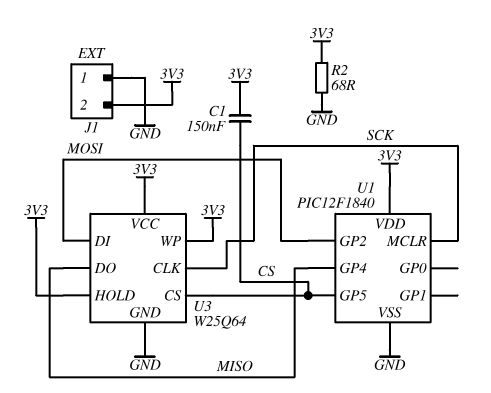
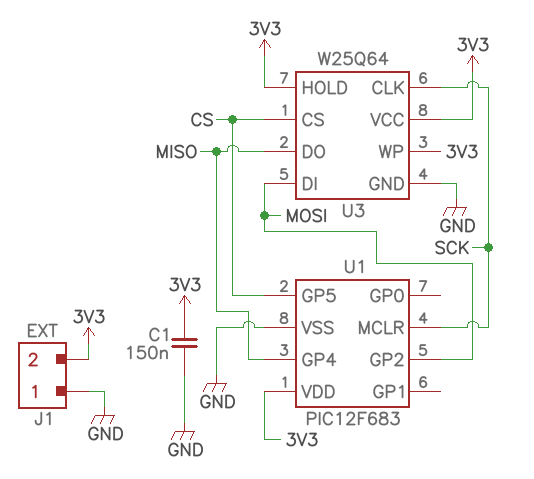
C1: 150nF (3V3, CS) -> 150nF (3V3, GND)
R2: 68 (3V3, GND) -> none
U1: PIC12F1840 -> PIC12F683

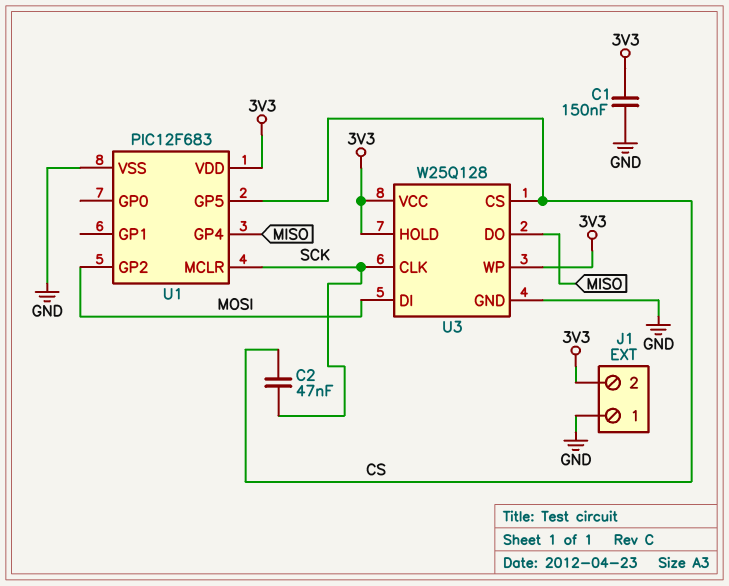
C2: none -> 47nF (CS, SCK)
U3: W25Q64 -> W25Q128

